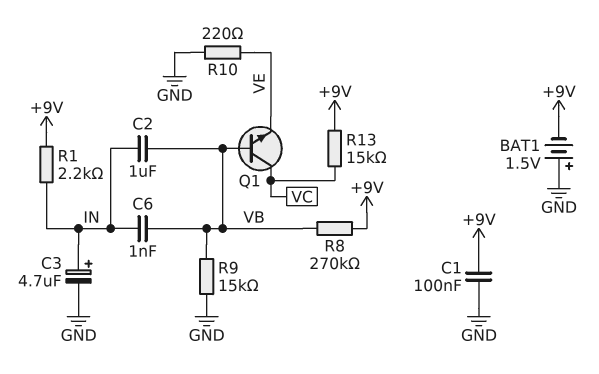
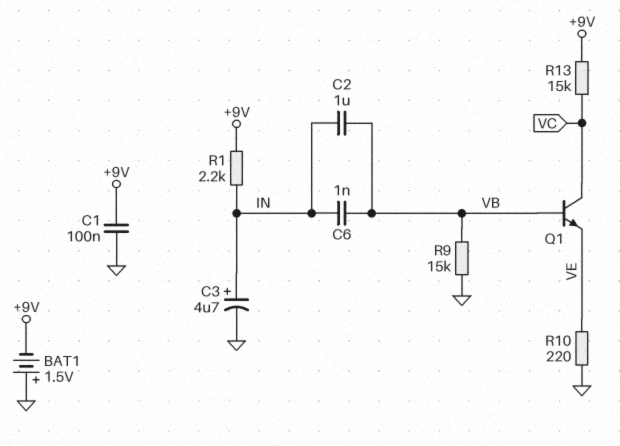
R8: 270k (+9V, VB) -> none

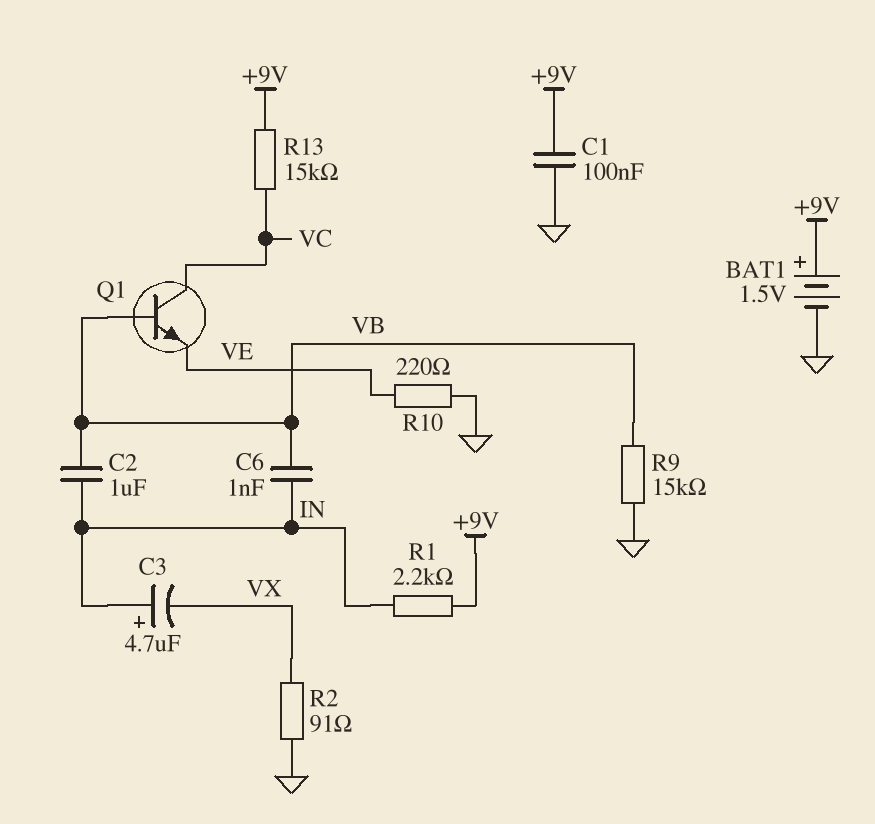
BAT1: 1.5V (plus GND, minus +9V) -> 1.5V (plus +9V, minus GND)
C3: 4.7uF (plus IN, minus GND) -> 4.7uF (plus IN, minus VX)
R2: none -> 91 (GND, VX)

